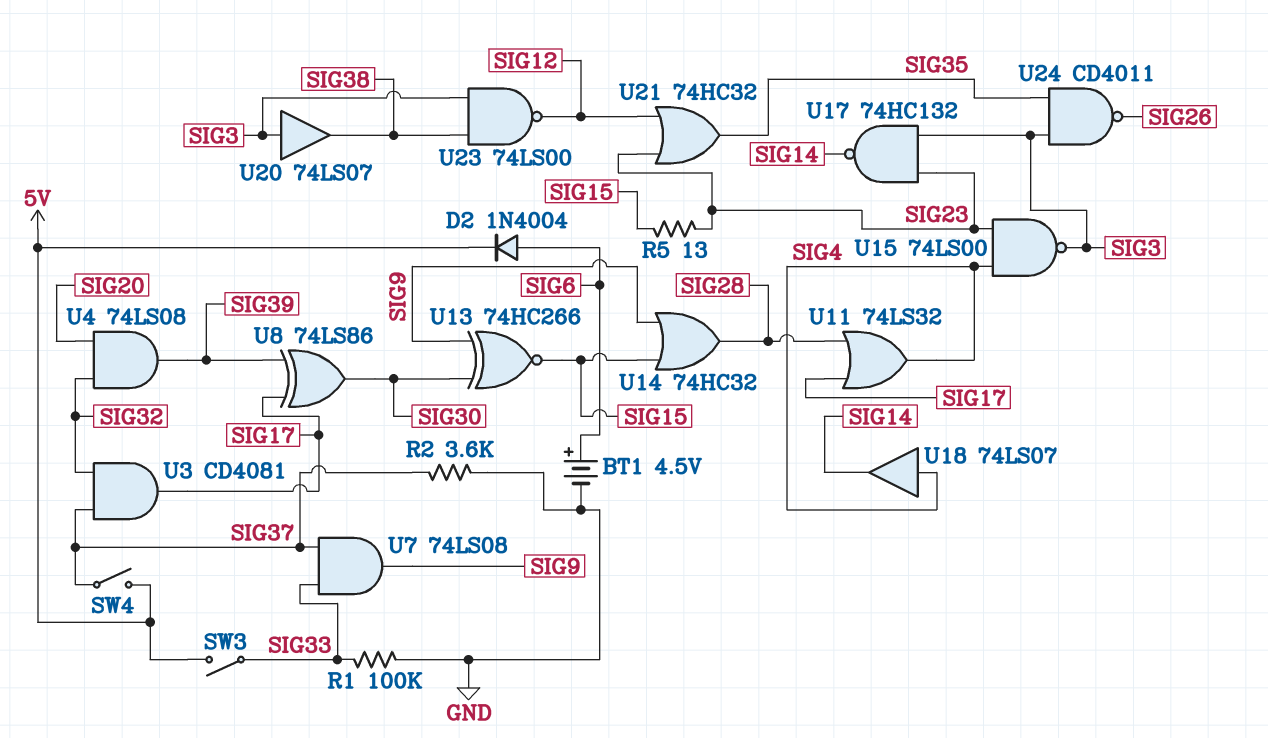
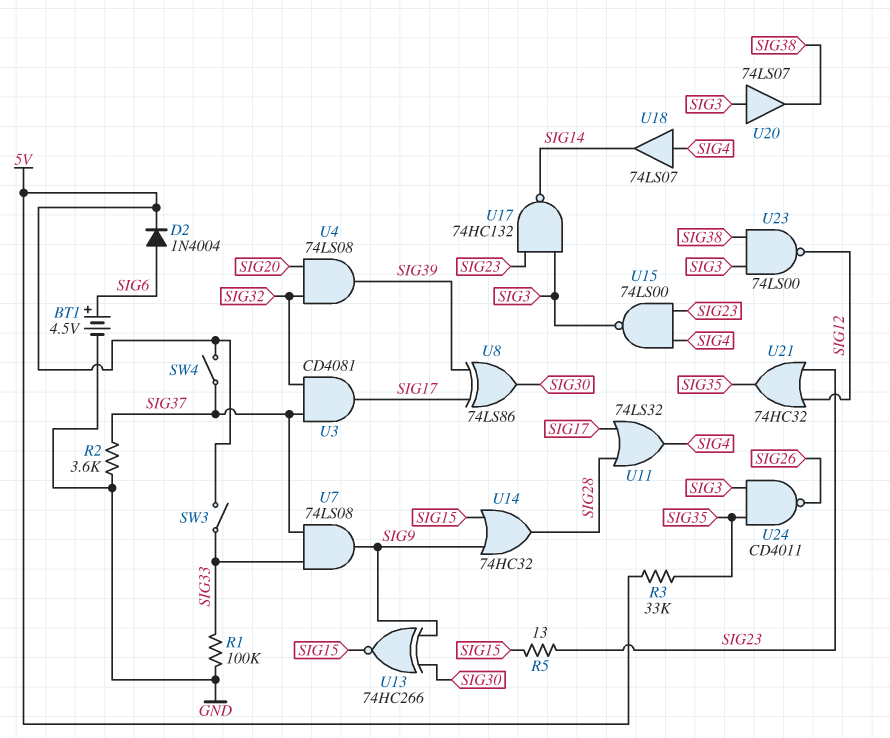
R3: none -> 33k (5V, SIG35)

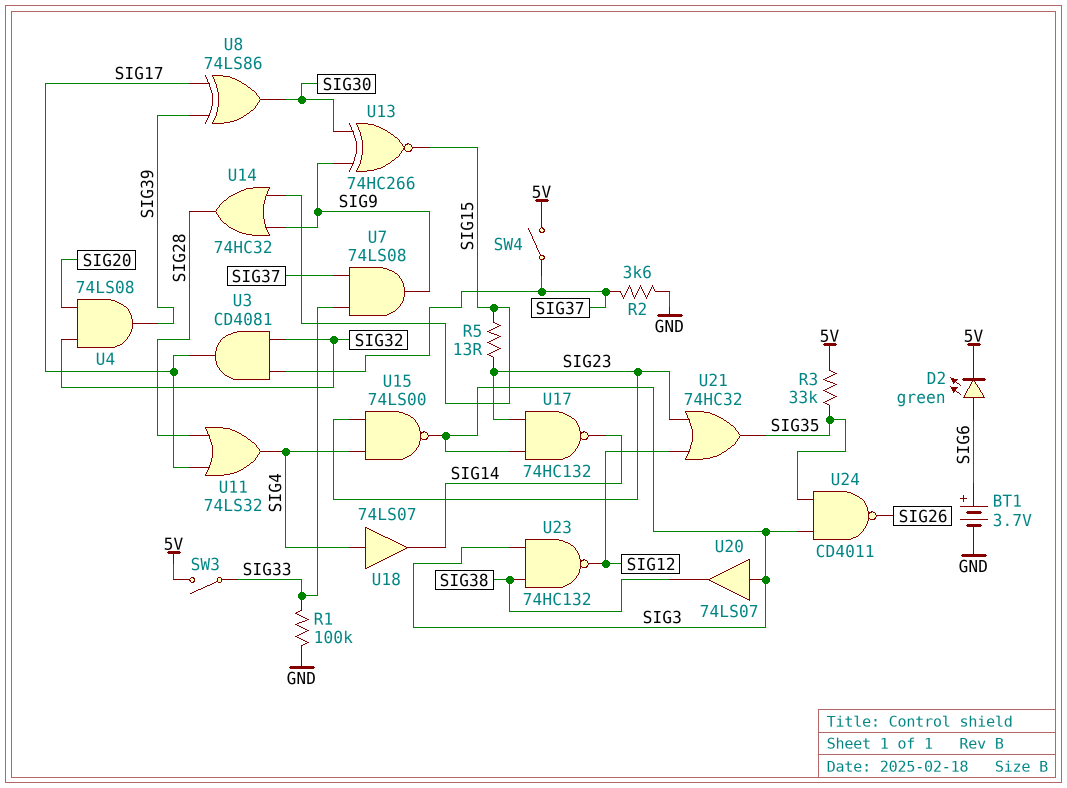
BT1: 4.5V (plus SIG6, minus GND) -> 3.7V (plus SIG6, minus GND)
D2: diode 1N4004 (A SIG6, K 5V) -> LED green (A SIG6, K 5V)
U23: NAND 74LS00 (in SIG3, in SIG38, out SIG12) -> NAND 74HC132 (in SIG3, in SIG38, out SIG12)

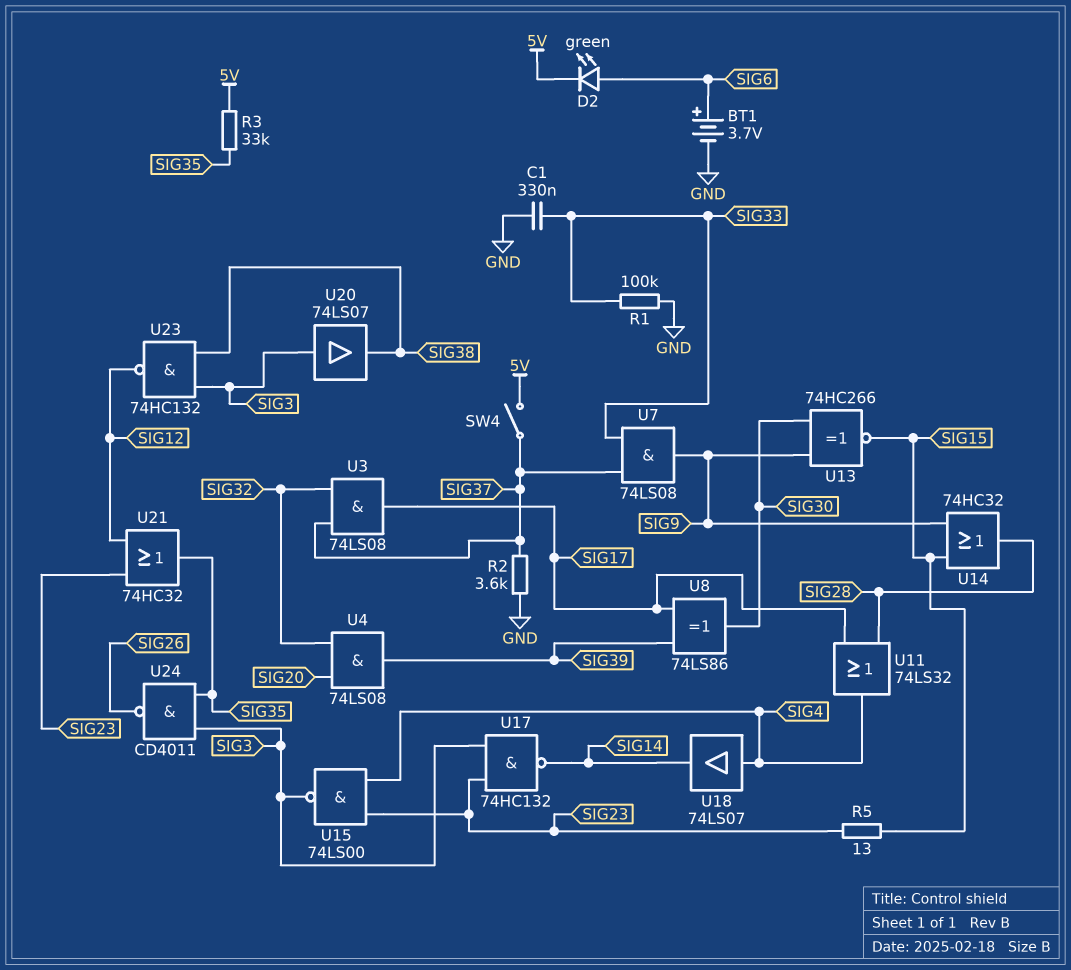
C1: none -> 330nF (GND, SIG33)
SW3: switch (5V, SIG33) -> none
U3: AND CD4081 (in SIG32, in SIG37, out SIG17) -> AND 74LS08 (in SIG32, in SIG37, out SIG17)

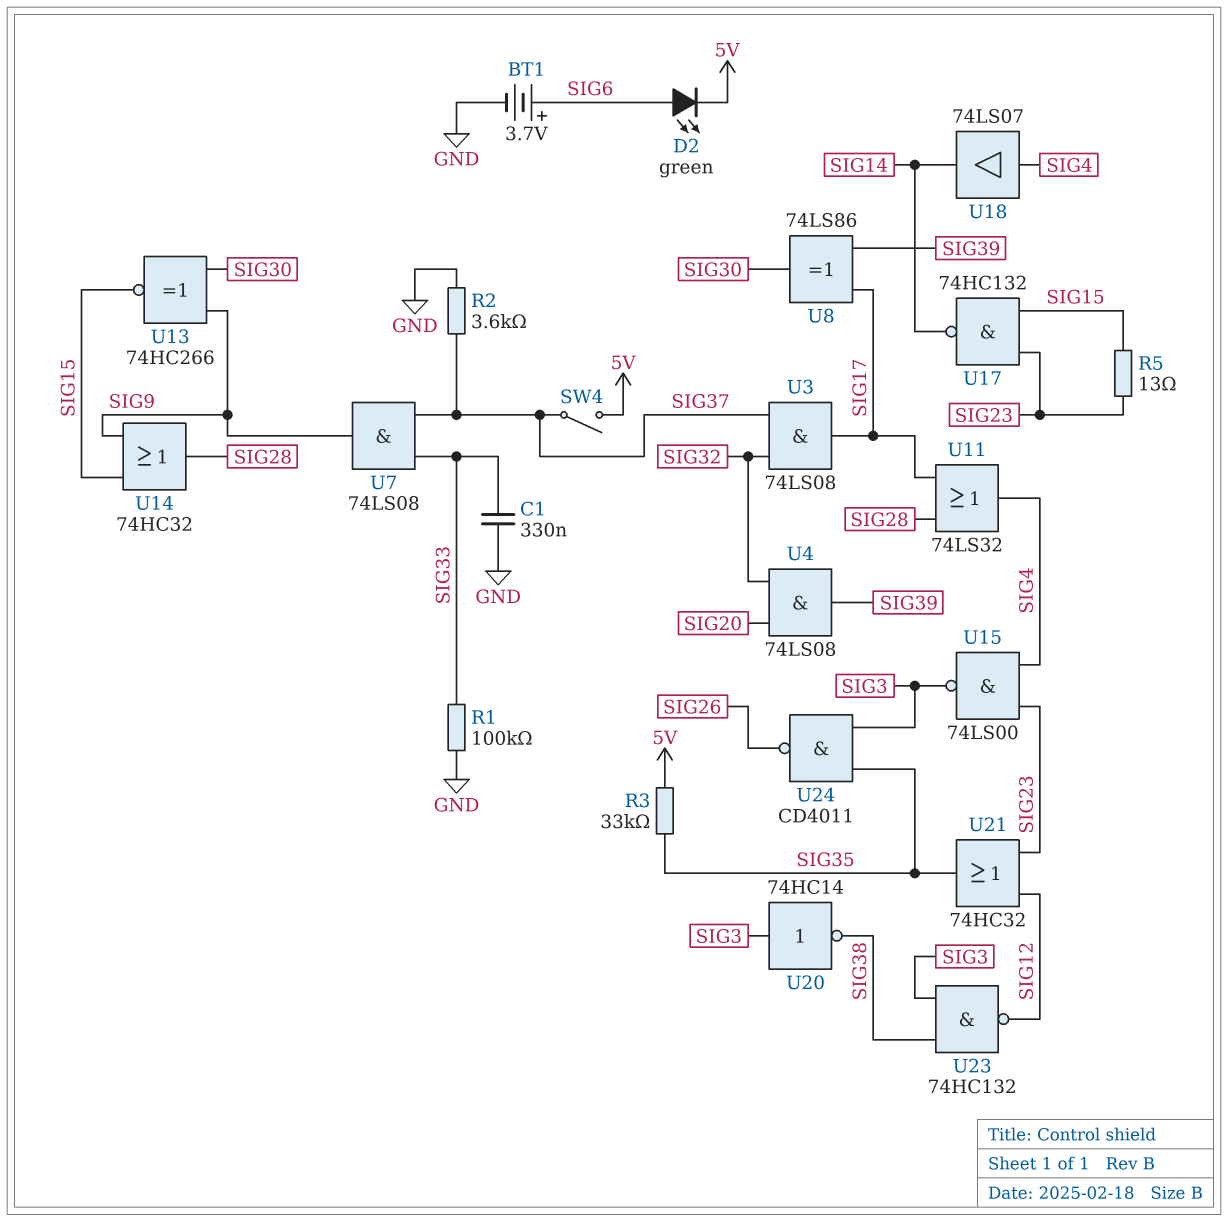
U17: NAND 74HC132 (in SIG3, in SIG23, out SIG14) -> NAND 74HC132 (in SIG15, in SIG23, out SIG14)
U20: buffer 74LS07 (in SIG3, out SIG38) -> NOT 74HC14 (in SIG3, out SIG38)

